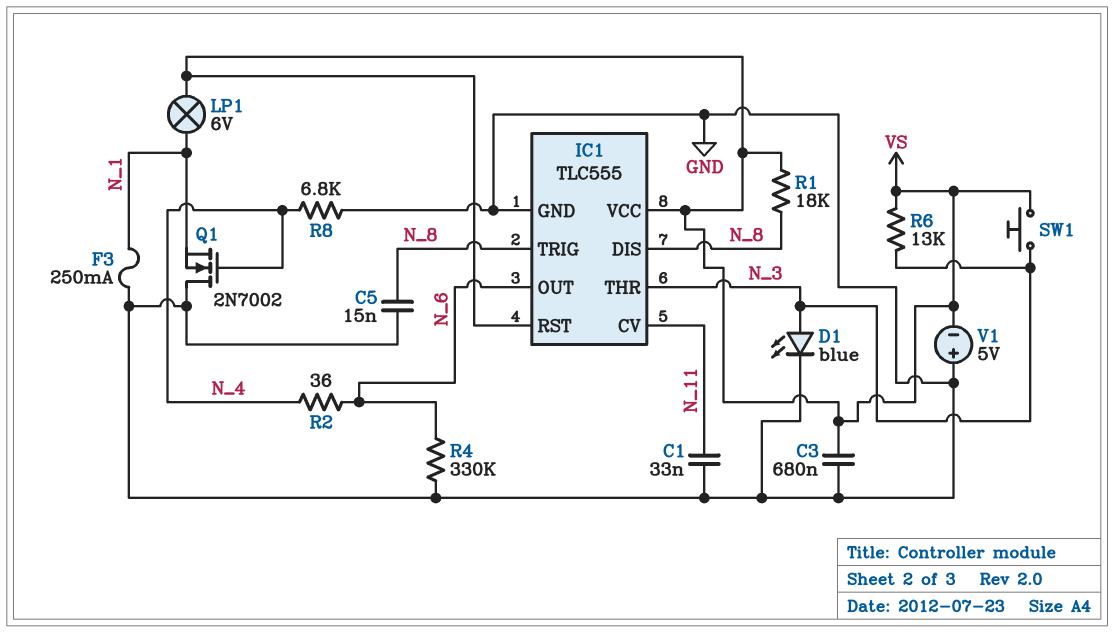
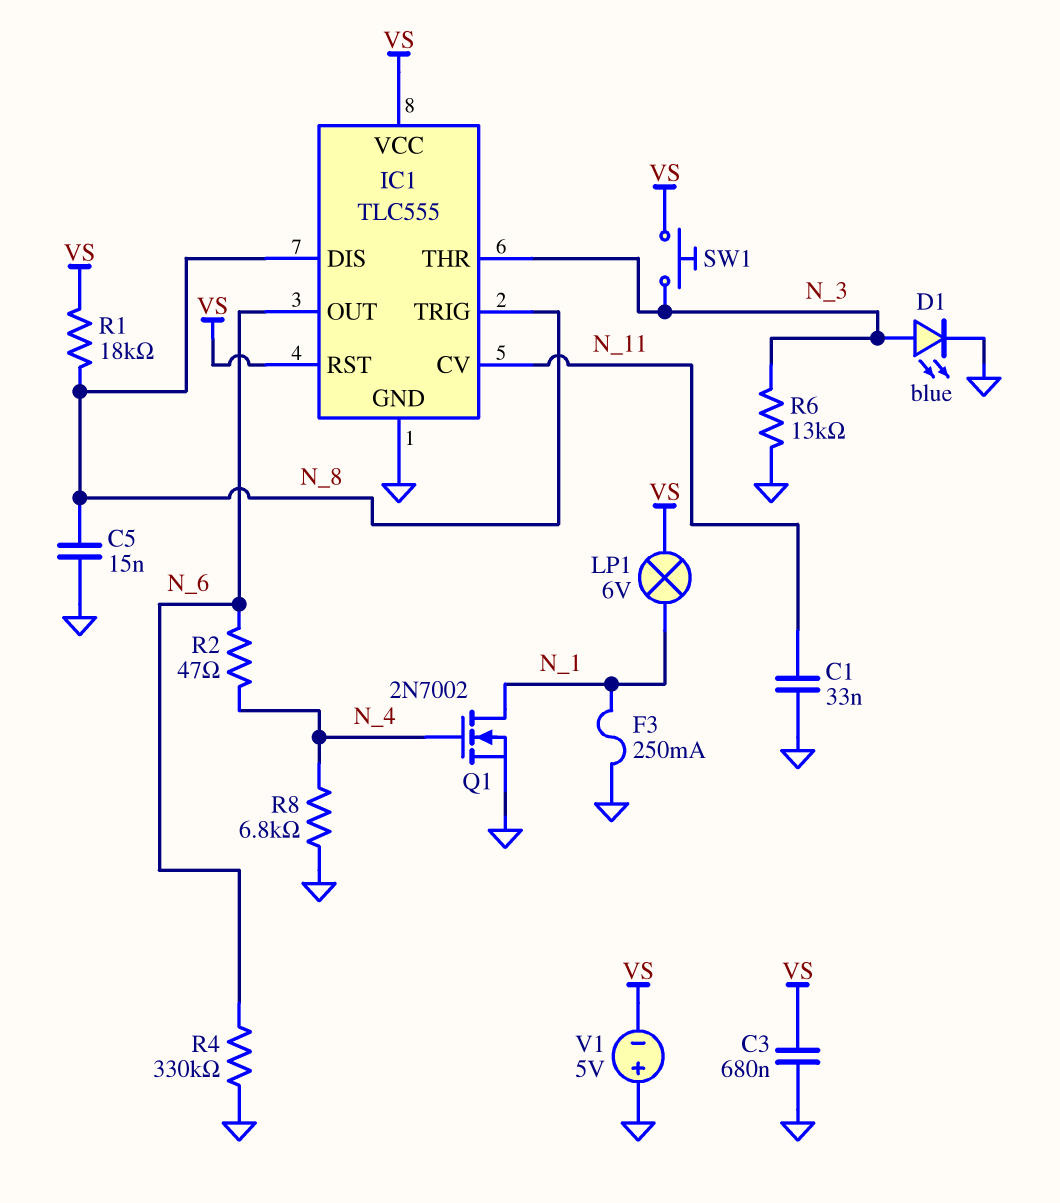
Q1: NMOS 2N7002 (G N_4, D GND, S N_1) -> NMOS 2N7002 (G N_4, D N_1, S GND)
R2: 36 (N_4, N_6) -> 47 (N_4, N_6)
R6: 13k (N_3, VS) -> 13k (GND, N_3)

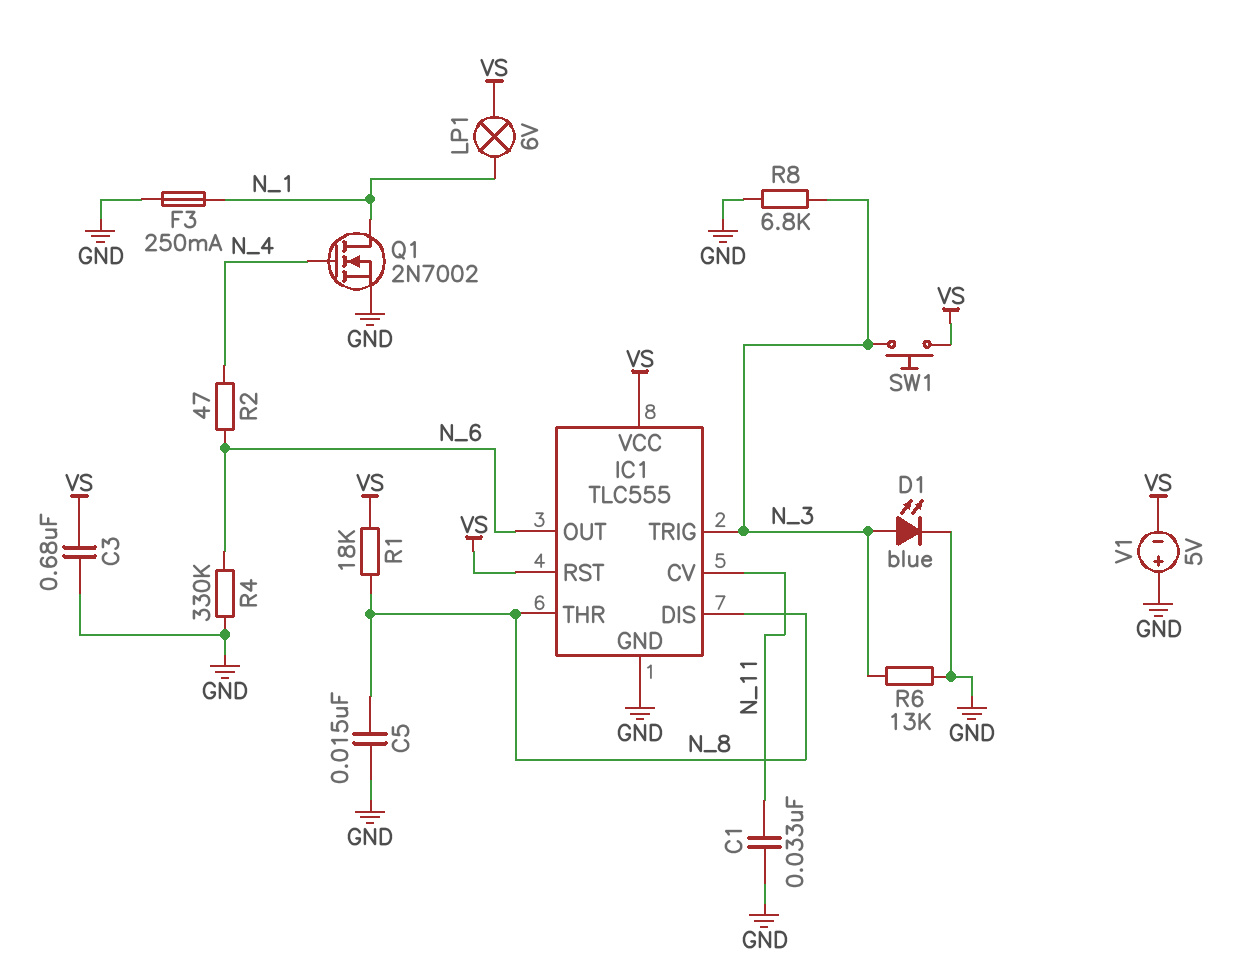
IC1 pin THR: N_3 -> N_8
IC1 pin TRIG: N_8 -> N_3
R8: 6.8k (GND, N_4) -> 6.8k (GND, N_3)

